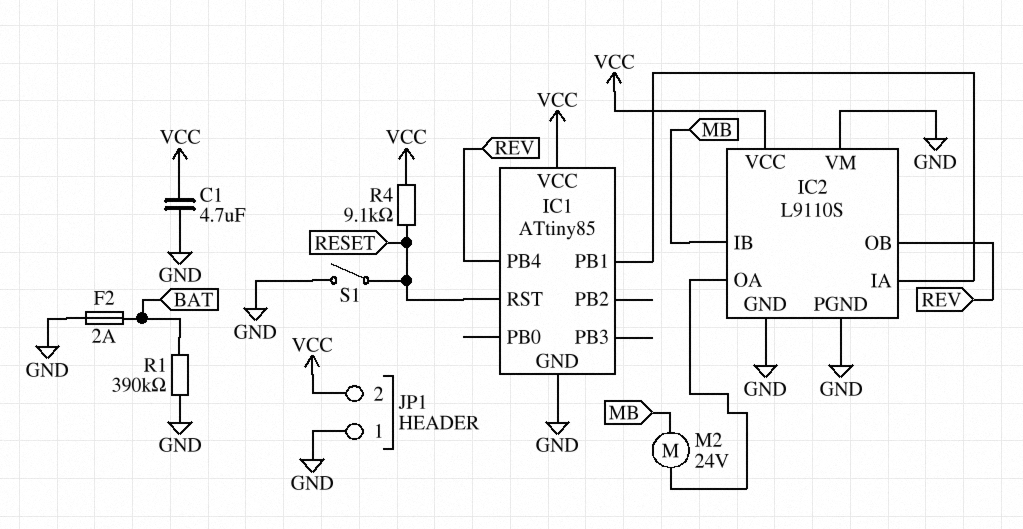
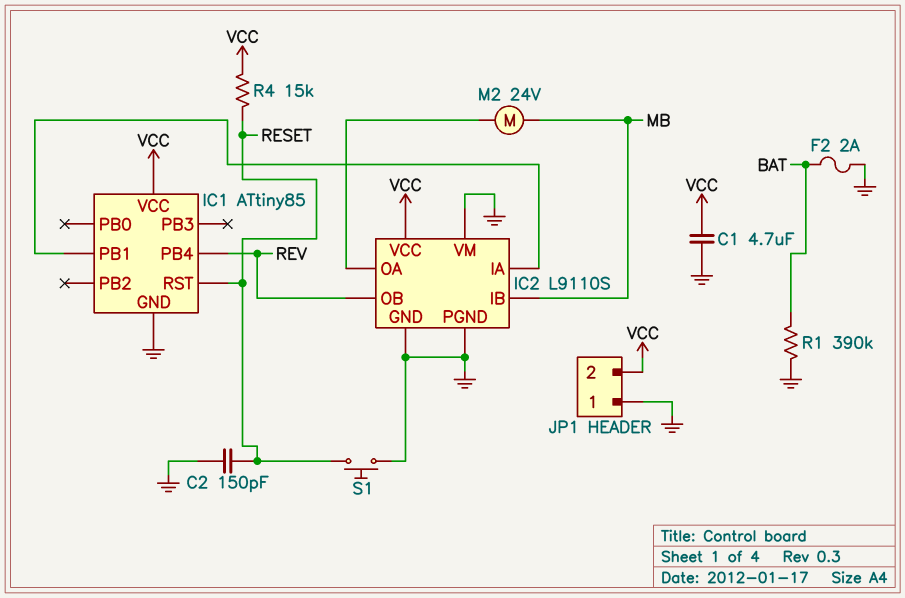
C2: none -> 150pF (GND, RESET)
R4: 9.1k (RESET, VCC) -> 15k (RESET, VCC)
S1: switch (GND, RESET) -> button (GND, RESET)

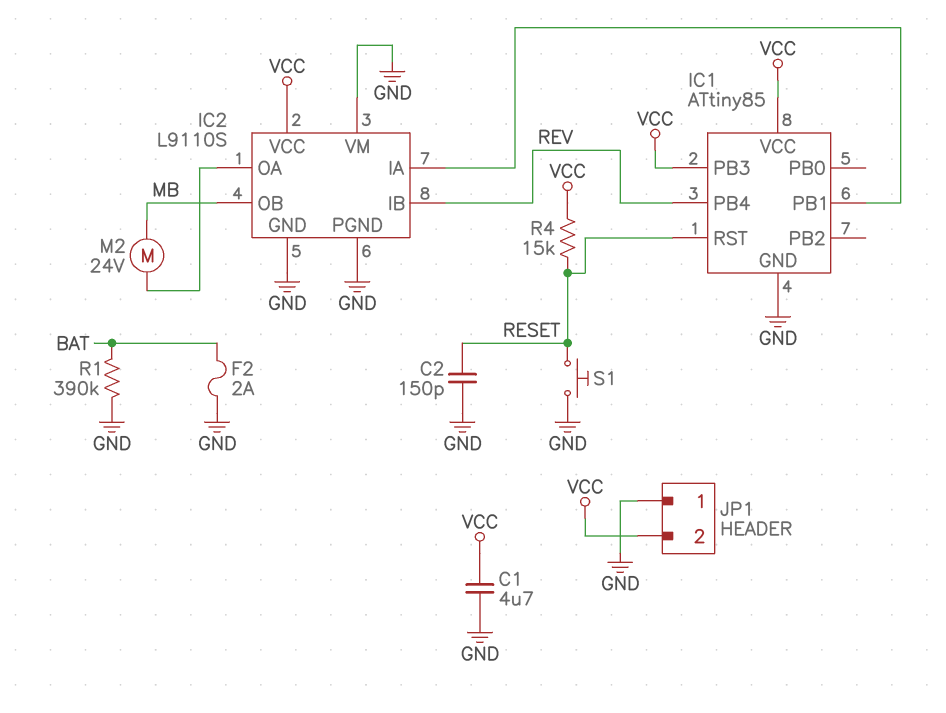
IC1 pin PB3: none -> VCC
IC2 pin IB: MB -> REV
IC2 pin OB: REV -> MB

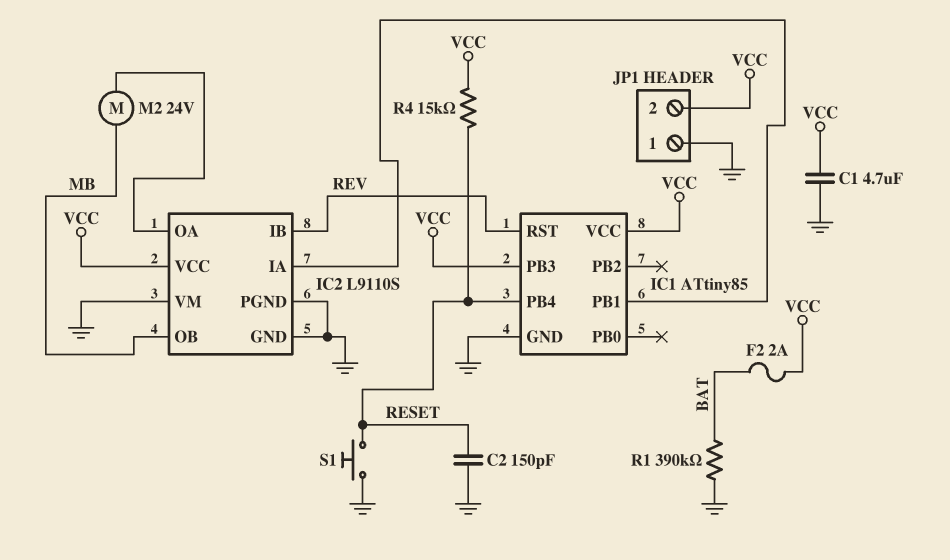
F2: 2A (BAT, GND) -> 2A (BAT, VCC)
IC1 pin PB4: REV -> RESET
IC1 pin RST: RESET -> REV

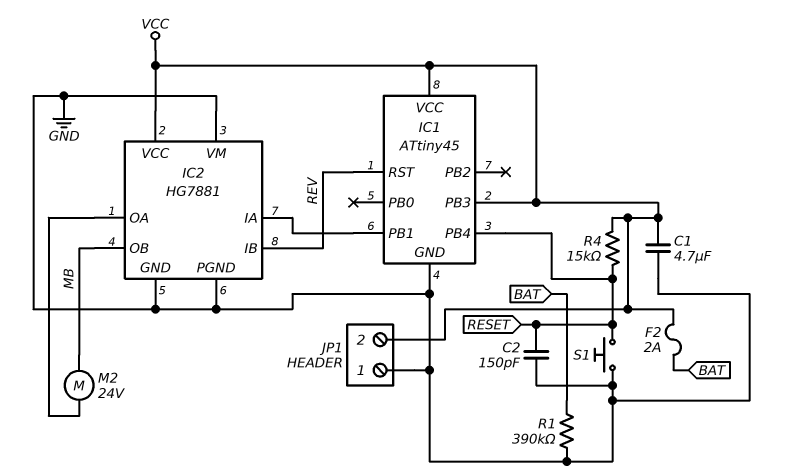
IC1: ATtiny85 -> ATtiny45
IC2: L9110S -> HG7881

